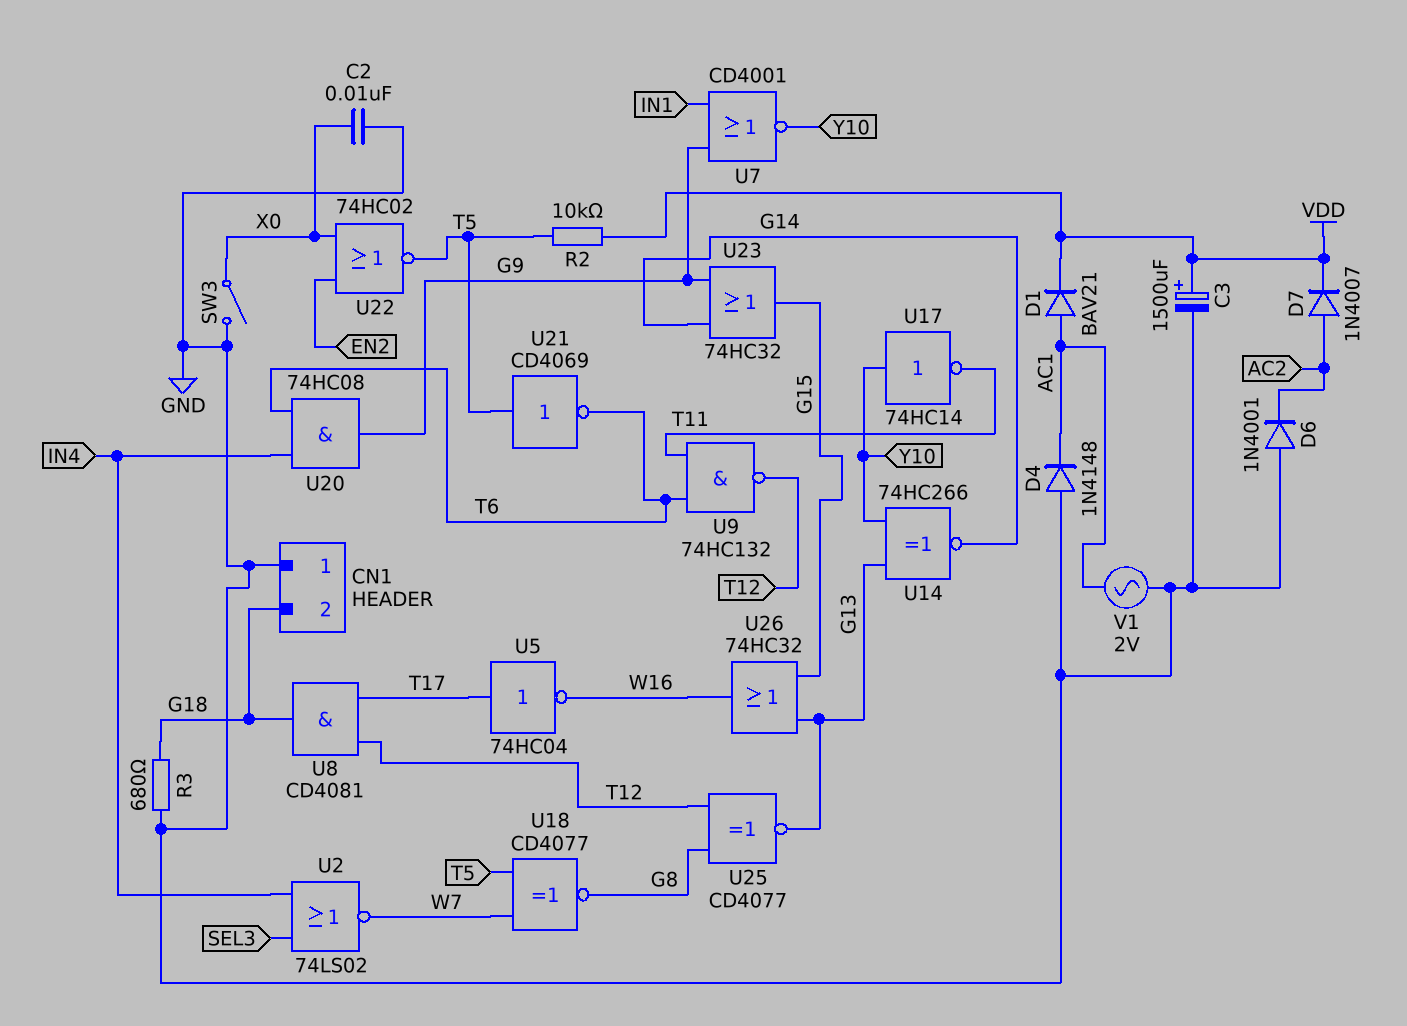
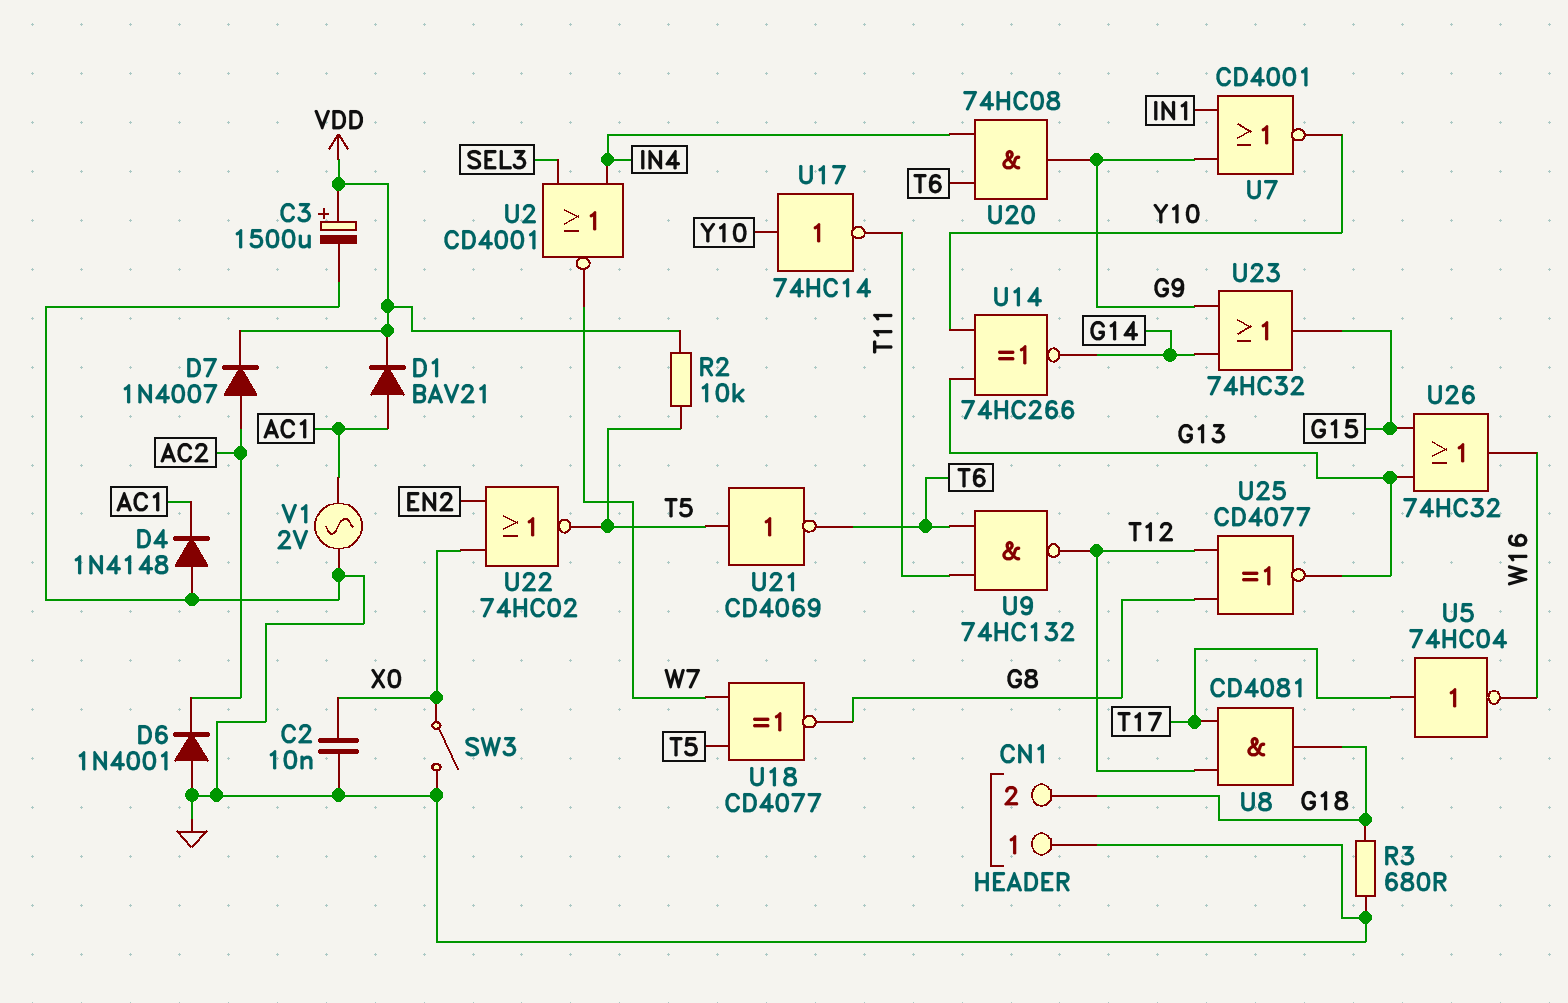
U2: NOR 74LS02 (in IN4, in SEL3, out W7) -> NOR CD4001 (in IN4, in SEL3, out W7)

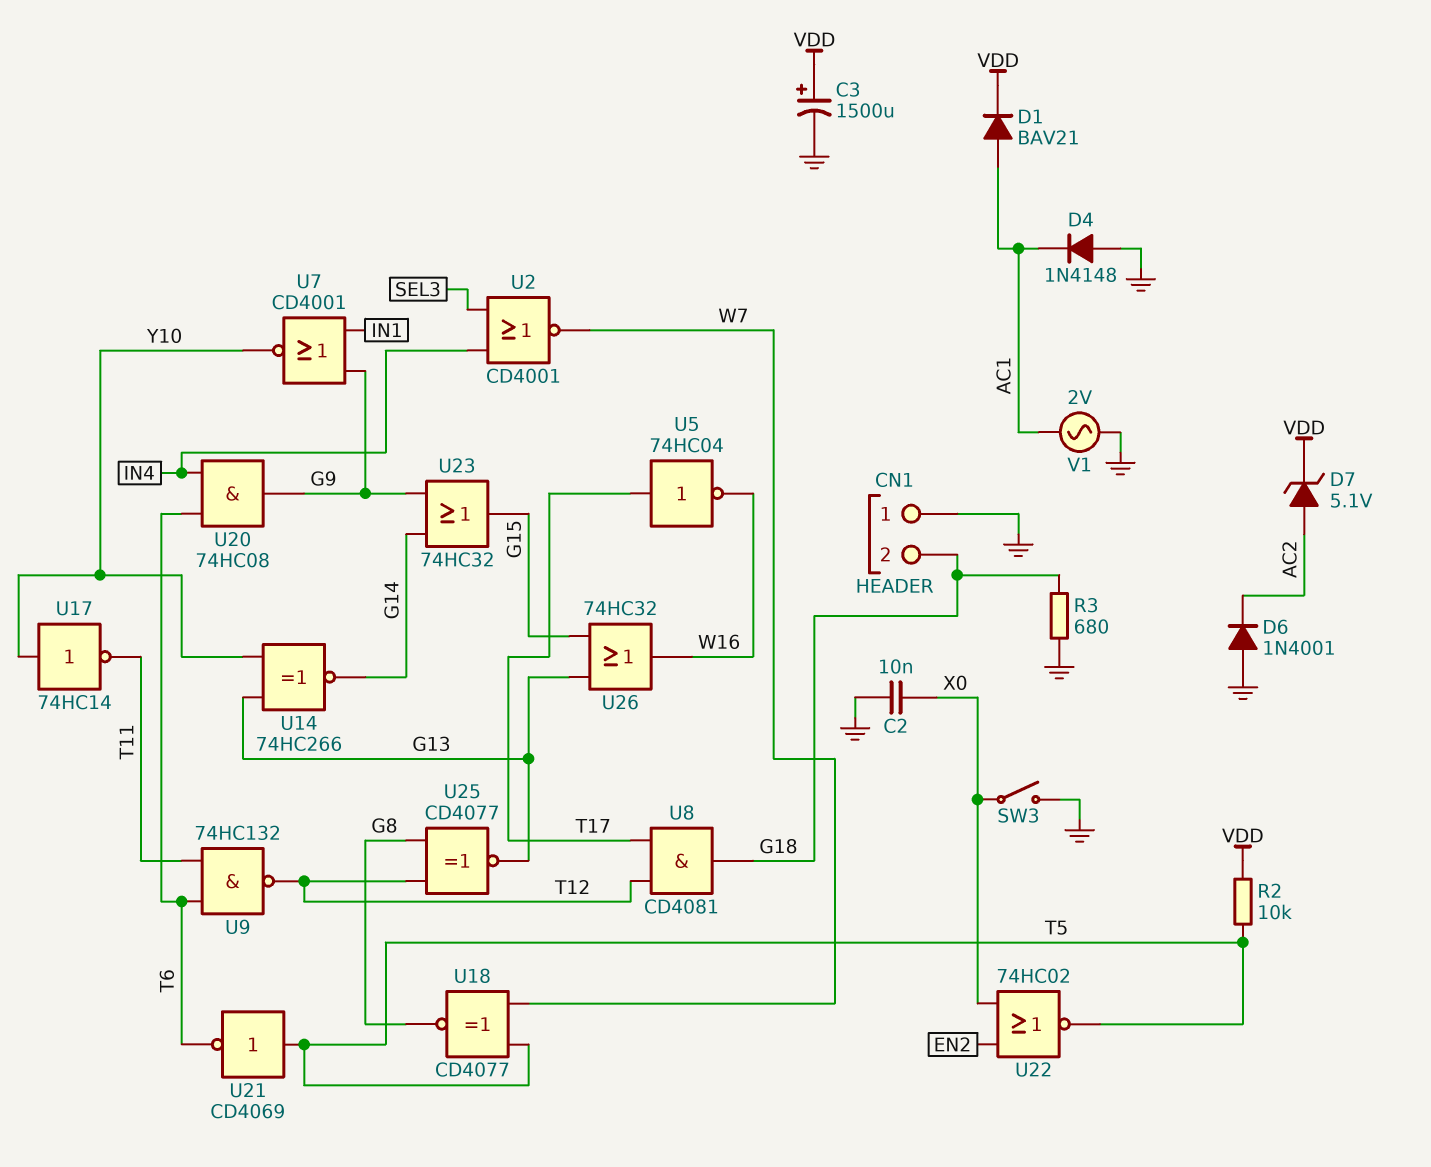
D7: diode 1N4007 (A AC2, K VDD) -> zener 5.1V (A AC2, K VDD)

